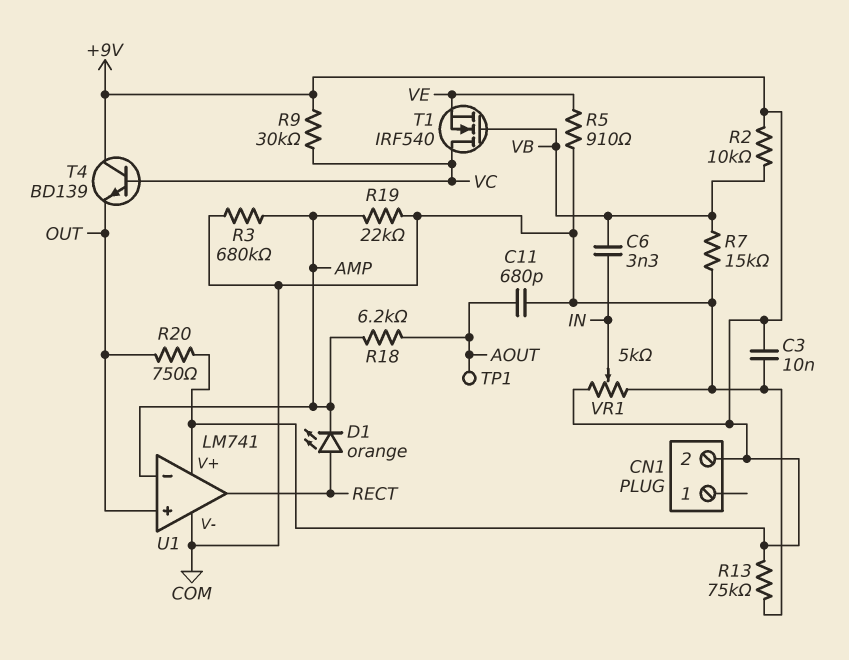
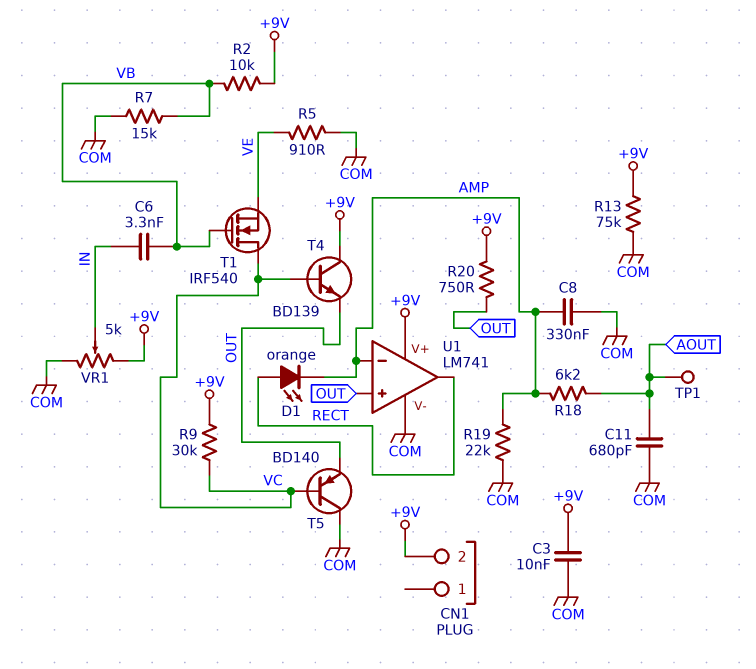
C8: none -> 330nF (AMP, COM)
R3: 680k (AMP, COM) -> none
T5: none -> PNP BD140 (B VC, C COM, E OUT)

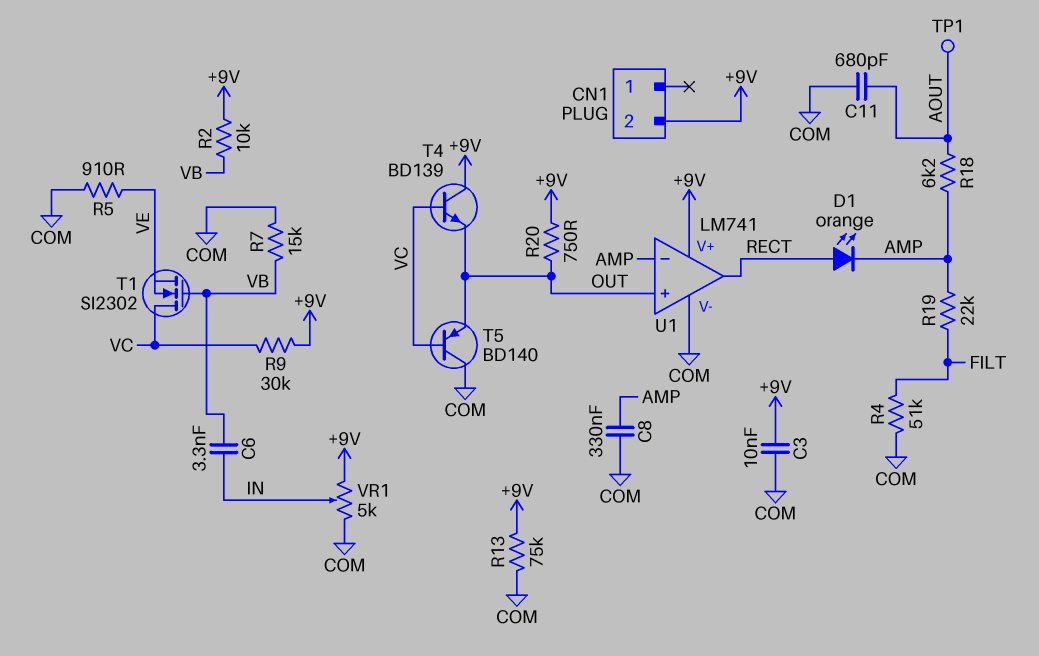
R4: none -> 51k (COM, FILT)
R19: 22k (AMP, COM) -> 22k (AMP, FILT)
T1: NMOS IRF540 (G VB, D VC, S VE) -> NMOS SI2302 (G VB, D VC, S VE)

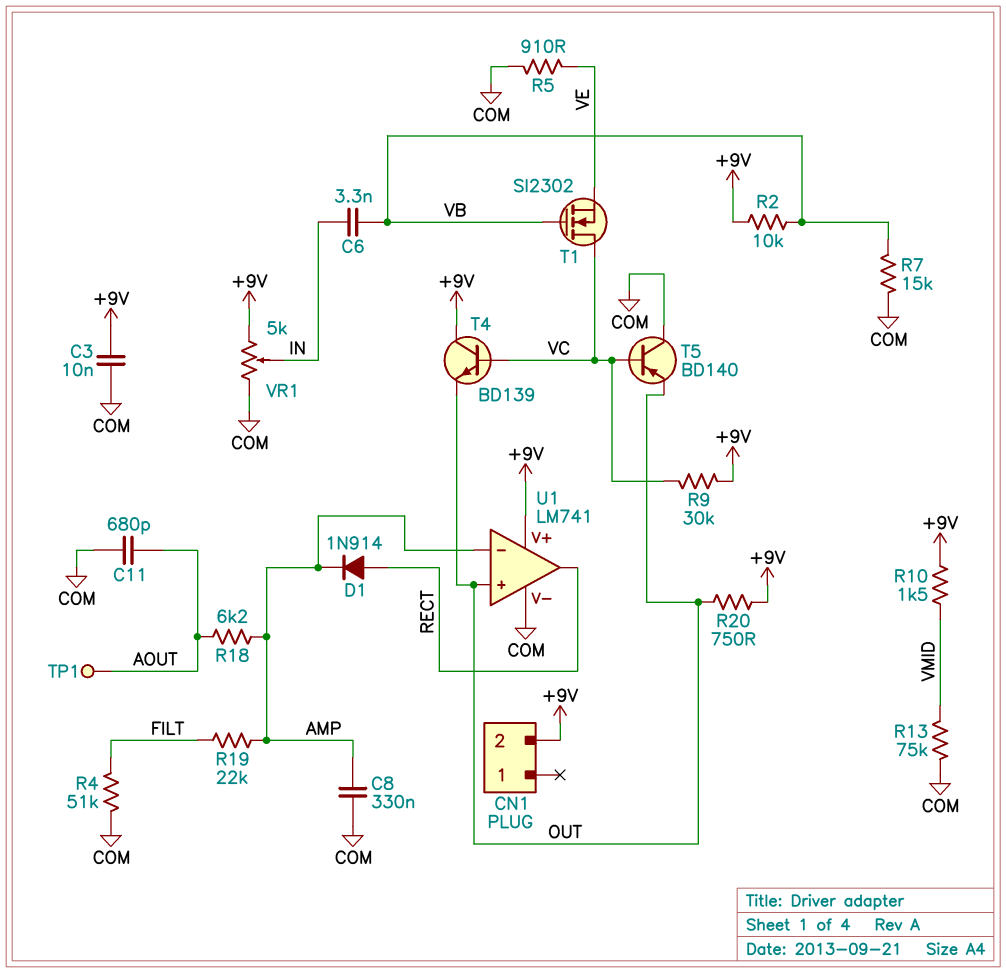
D1: LED orange (A RECT, K AMP) -> diode 1N914 (A RECT, K AMP)
R10: none -> 1.5k (+9V, VMID)
R13: 75k (+9V, COM) -> 75k (COM, VMID)

